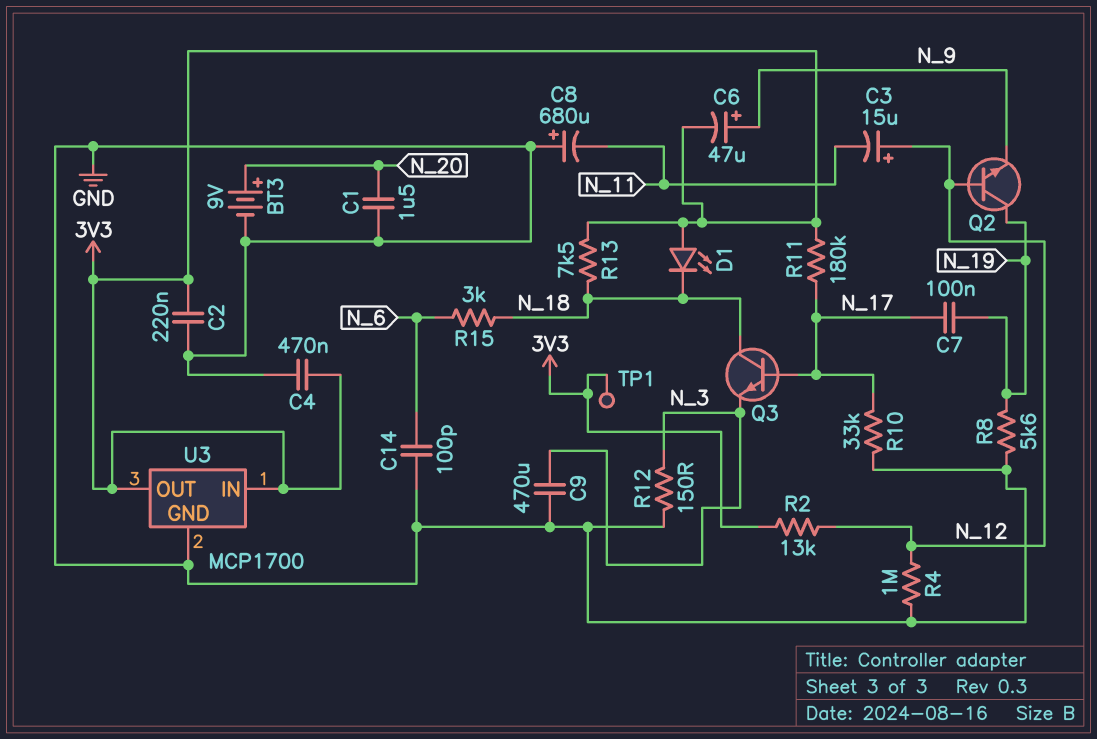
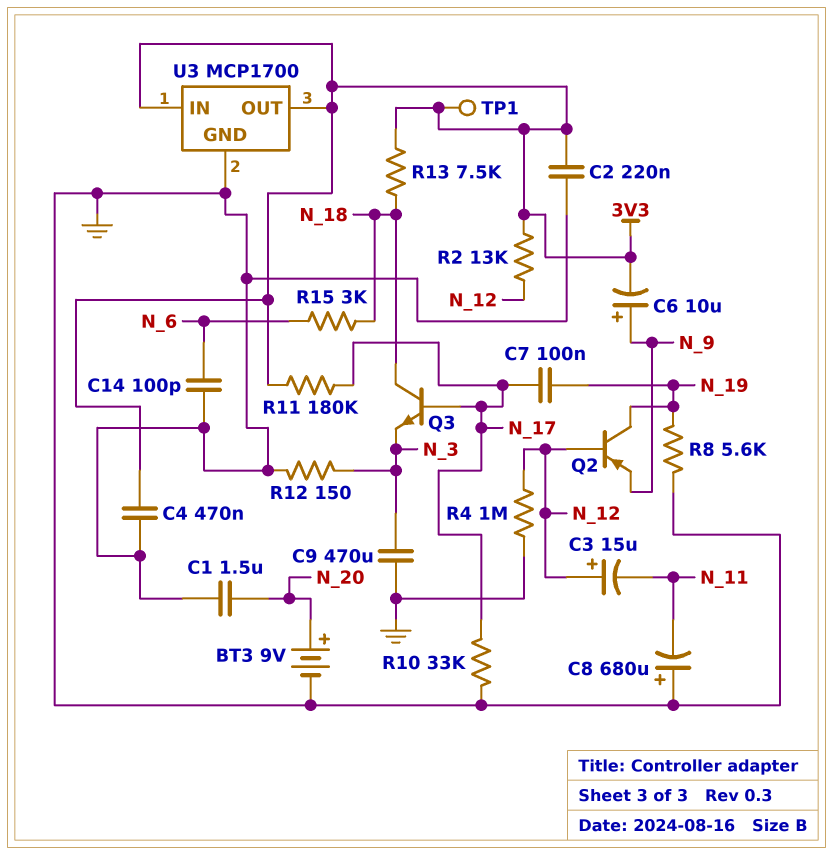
C6: 47uF (plus N_9, minus 3V3) -> 10uF (plus N_9, minus 3V3)
D1: LED (A 3V3, K N_18) -> none
Q2: NPN (B N_12, C N_19, E N_9) -> PNP (B N_12, C N_19, E N_9)

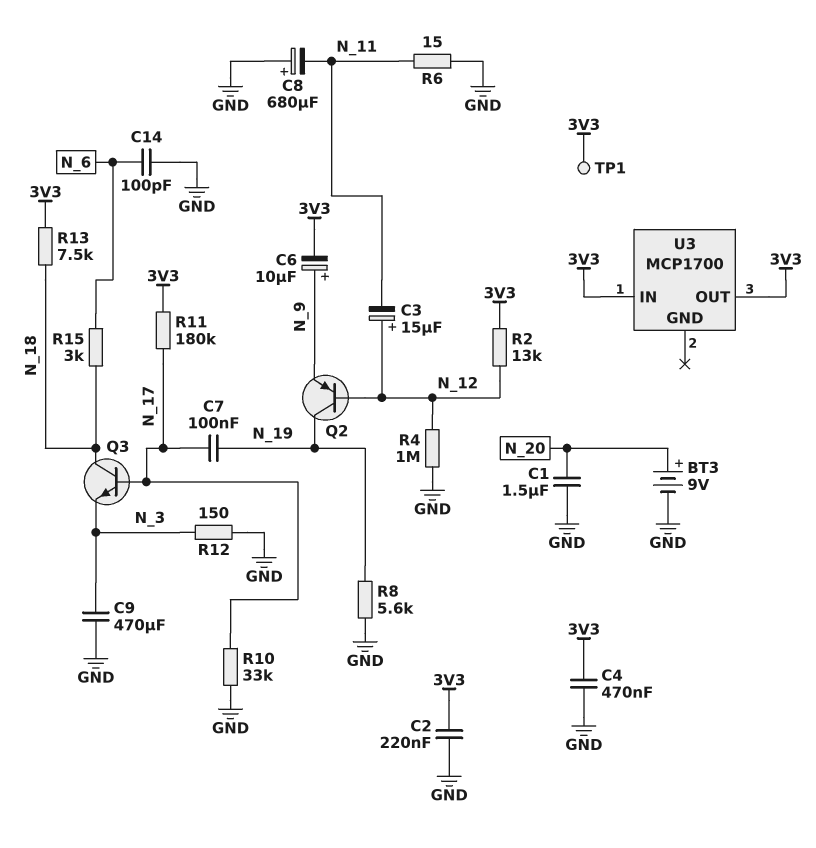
R6: none -> 15 (GND, N_11)
U3 pin GND: GND -> none

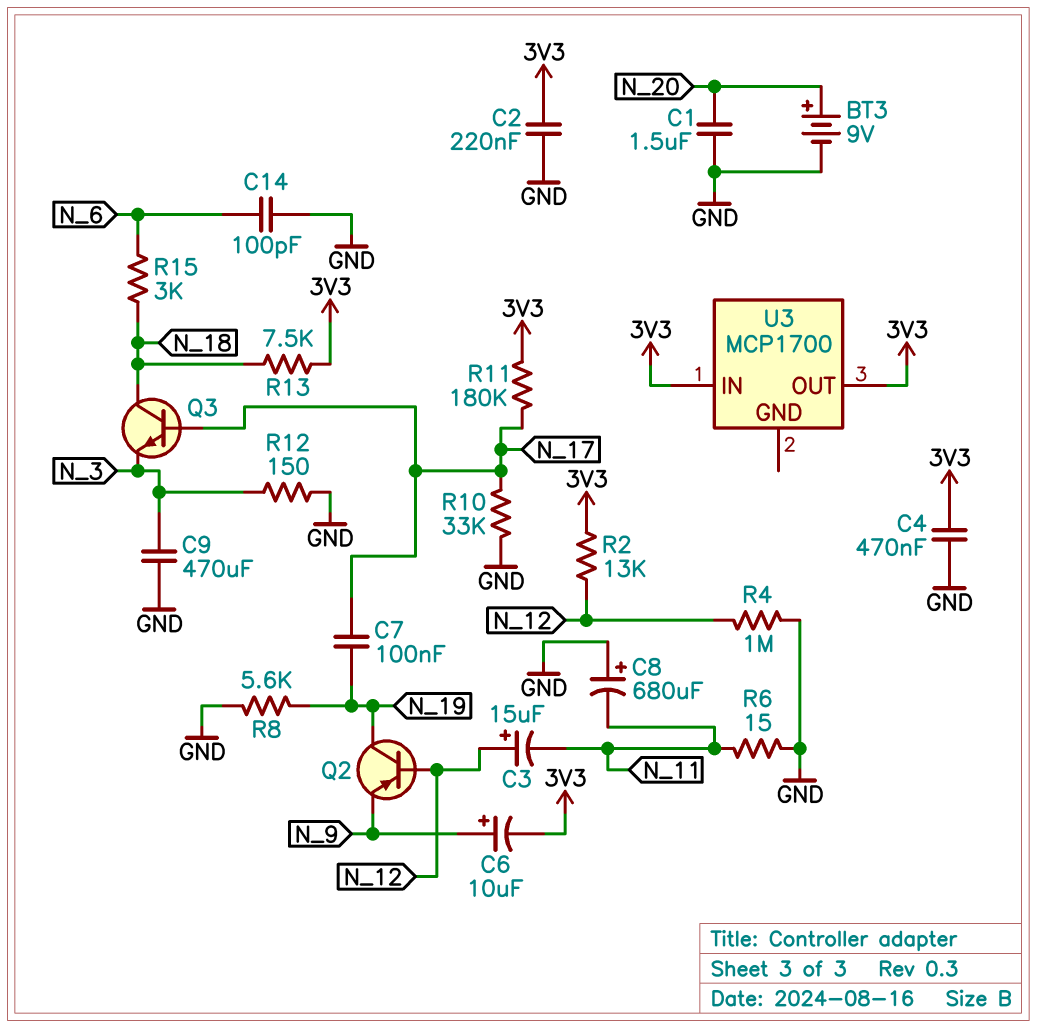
TP1: test point (3V3) -> none

